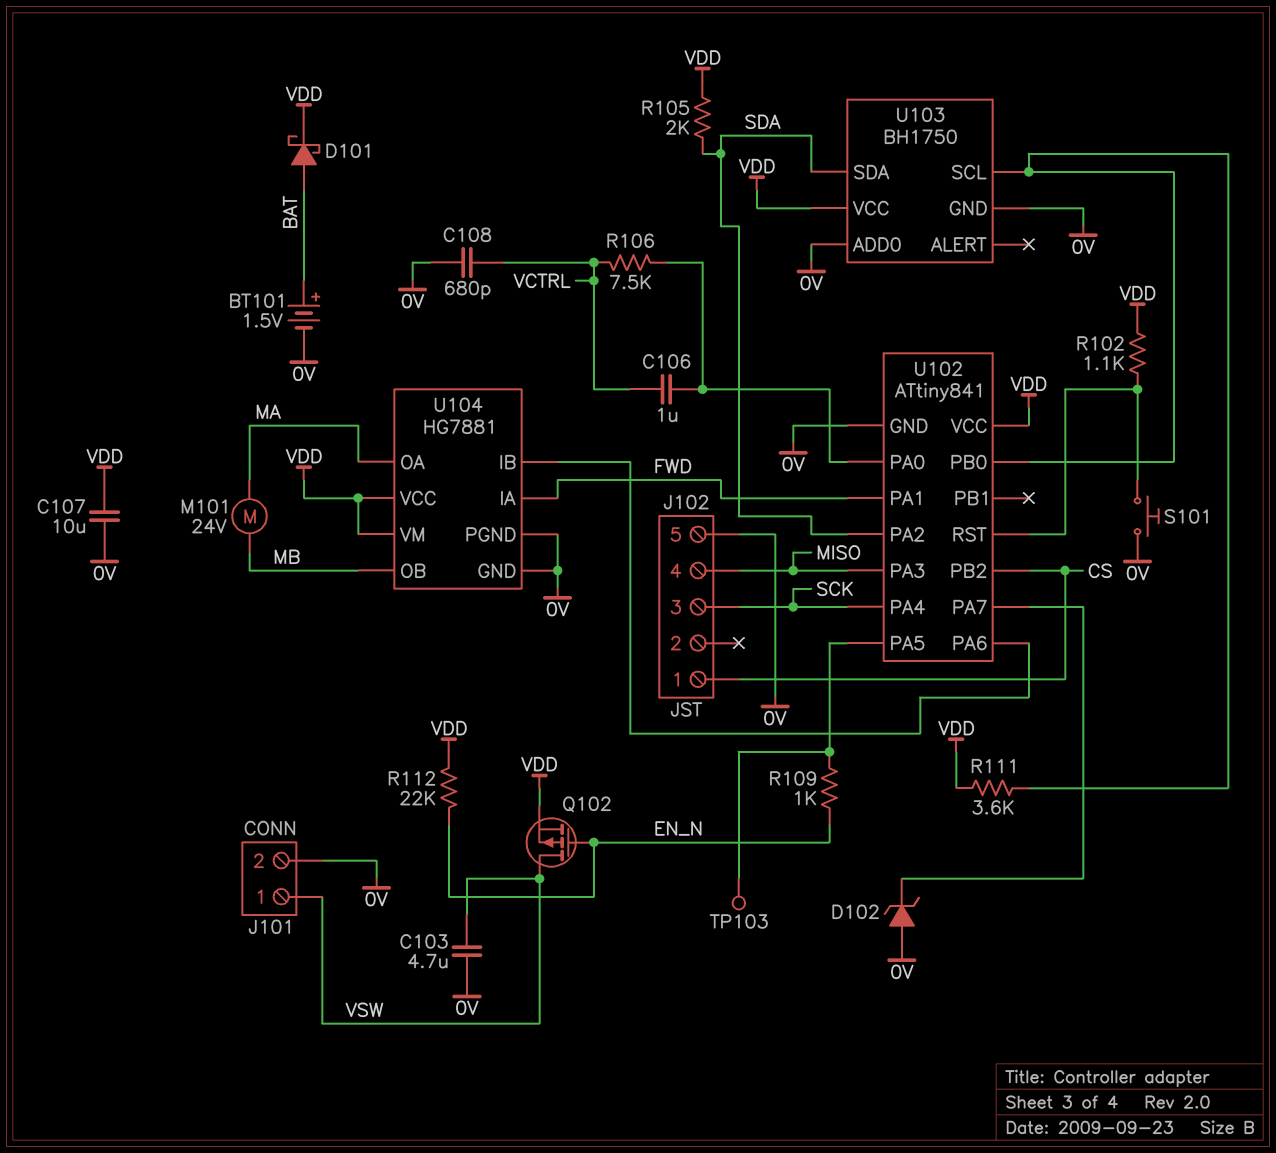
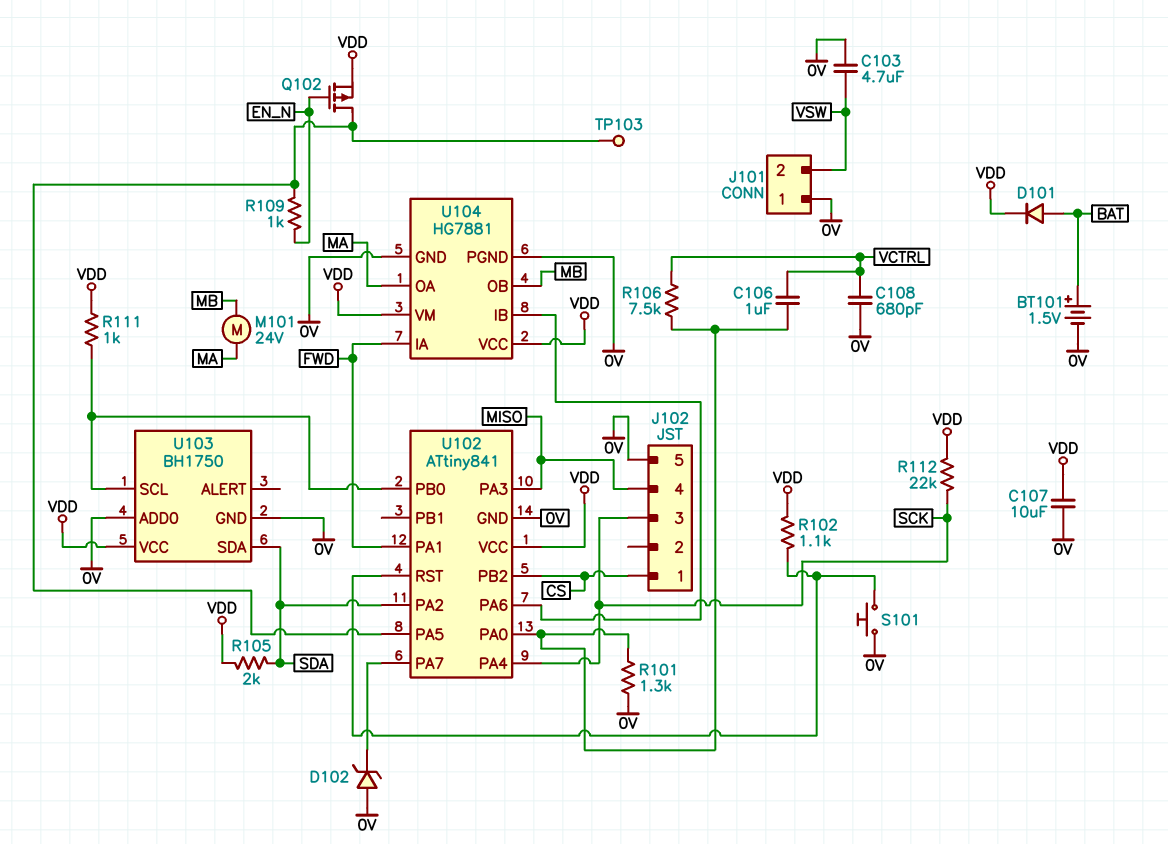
D101: schottky (A BAT, K VDD) -> diode (A BAT, K VDD)
J101 pin 1: VSW -> 0V
J101 pin 2: 0V -> VSW
Q102: PMOS (G EN_N, D VSW, S VDD) -> PMOS (G EN_N, D U102/PA5, S VDD)
R101: none -> 1.3k (0V, U102/PA0)
R111: 3.6k (U102/PB0, VDD) -> 1k (U102/PB0, VDD)
R112: 22k (EN_N, VDD) -> 22k (SCK, VDD)

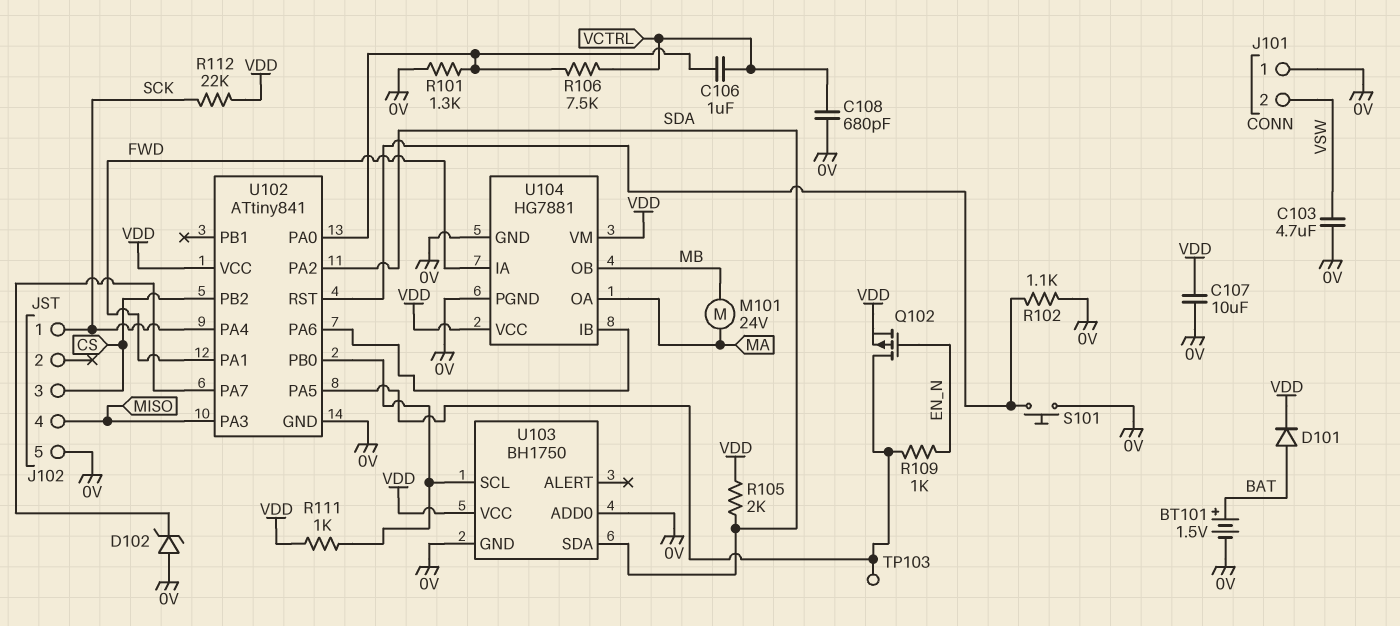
J102 pin 1: CS -> SCK
J102 pin 3: SCK -> CS
R102: 1.1k (U102/RST, VDD) -> 1.1k (0V, U102/RST)

